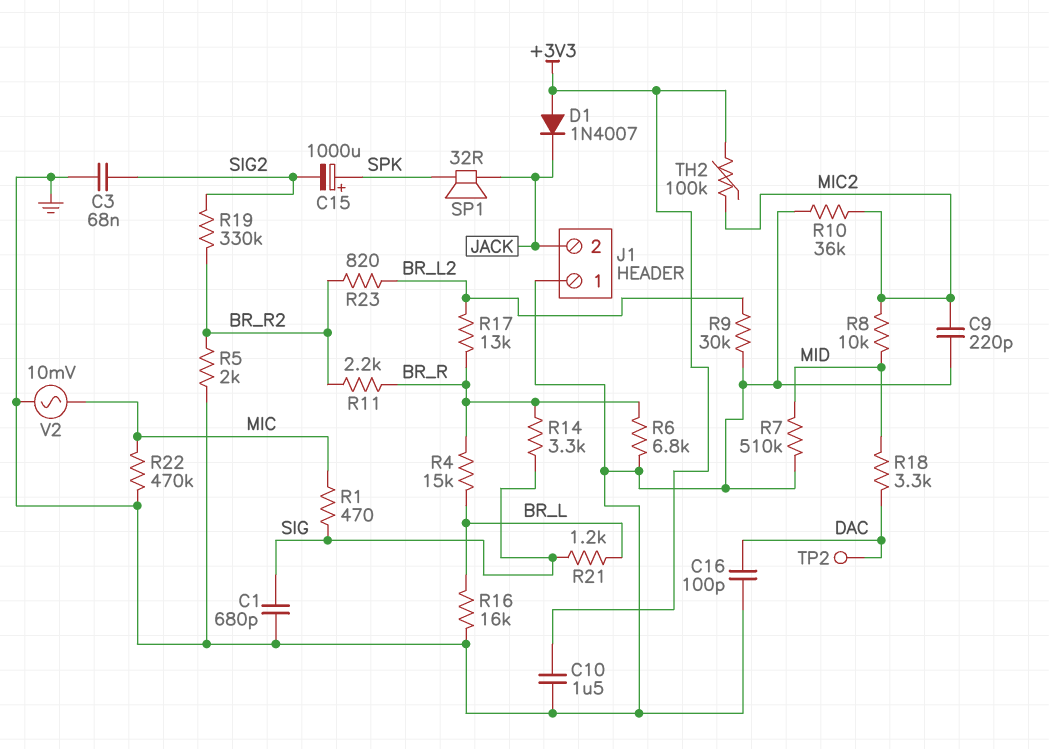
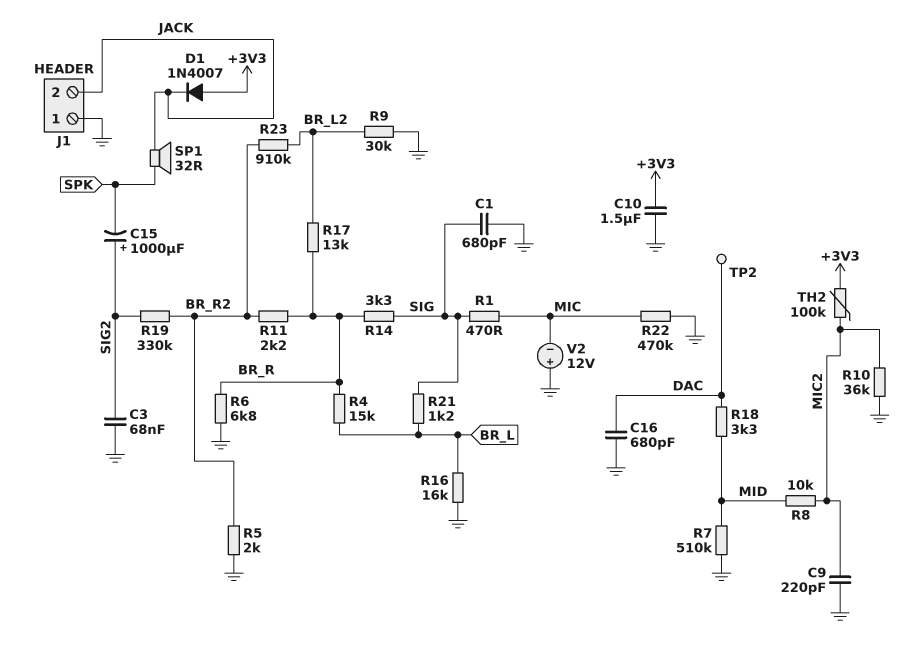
C15: 1000uF (plus SPK, minus SIG2) -> 1000uF (plus SIG2, minus SPK)
C16: 100pF (DAC, GND) -> 680pF (DAC, GND)
R23: 820 (BR_L2, BR_R2) -> 910k (BR_L2, BR_R2)
V2: AC 10mV (GND, MIC) -> 12V (plus GND, minus MIC)

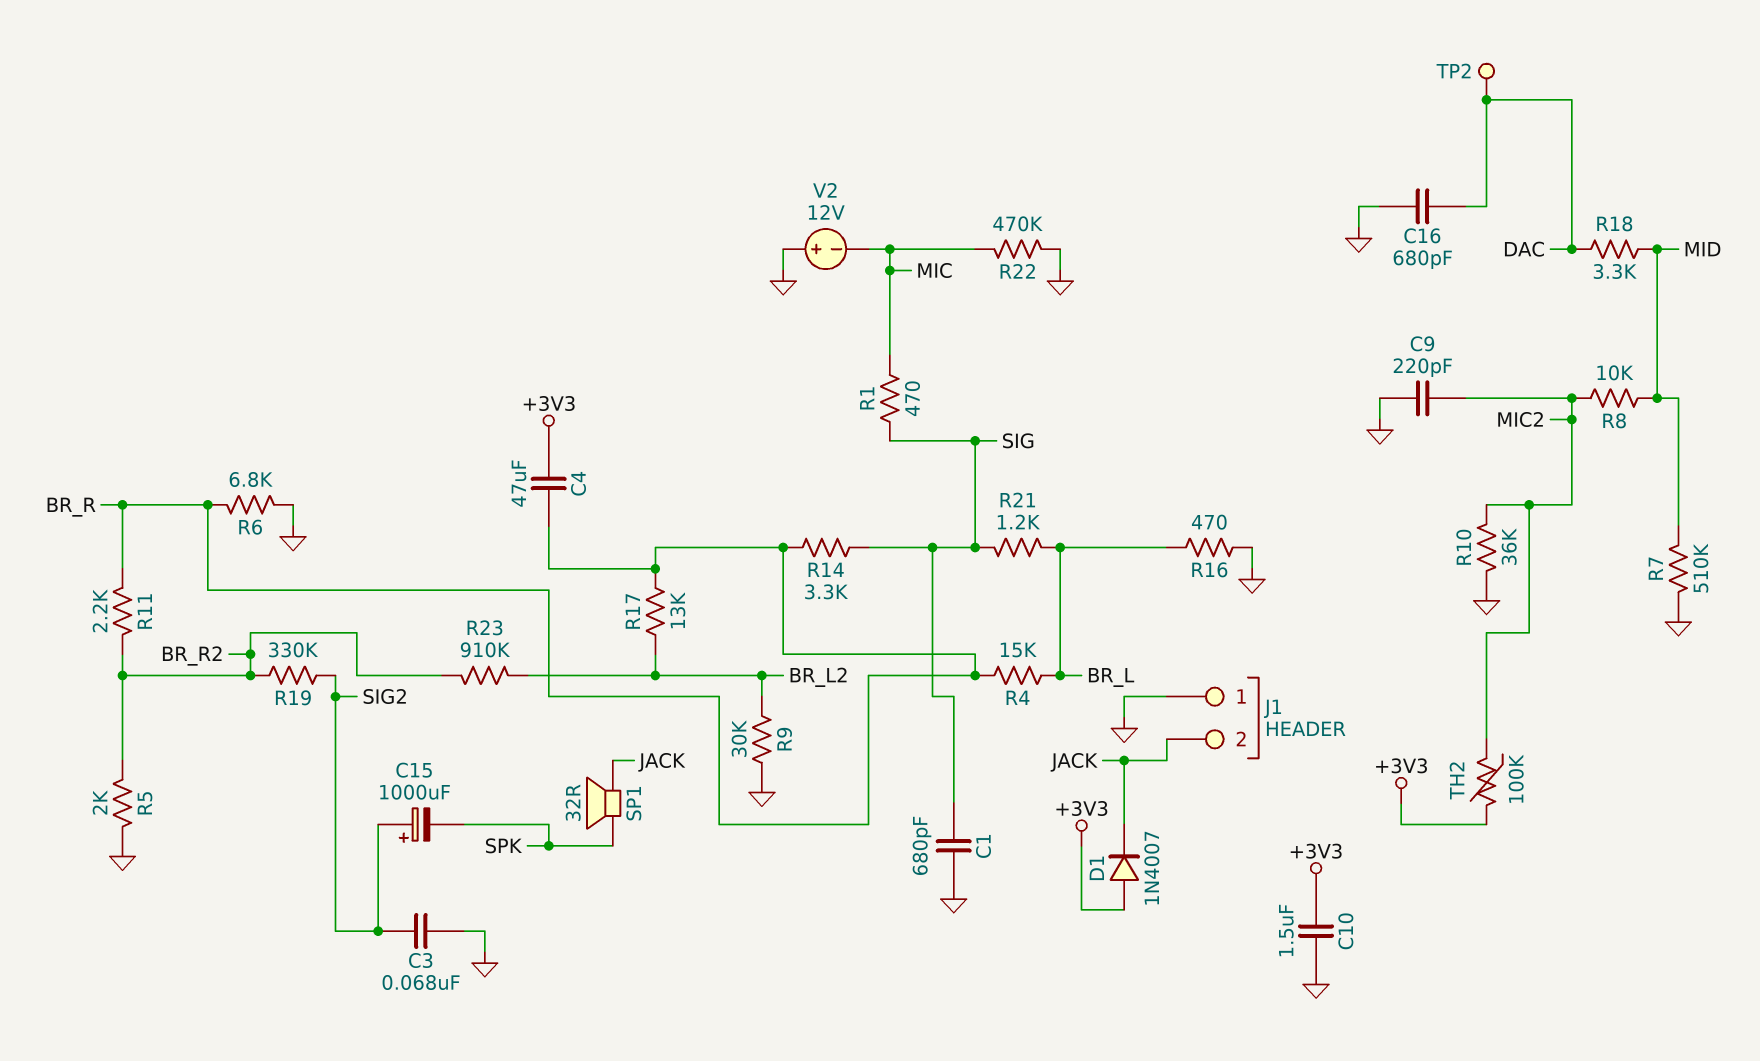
C4: none -> 47uF (+3V3, BR_R)
R16: 16k (BR_L, GND) -> 470 (BR_L, GND)

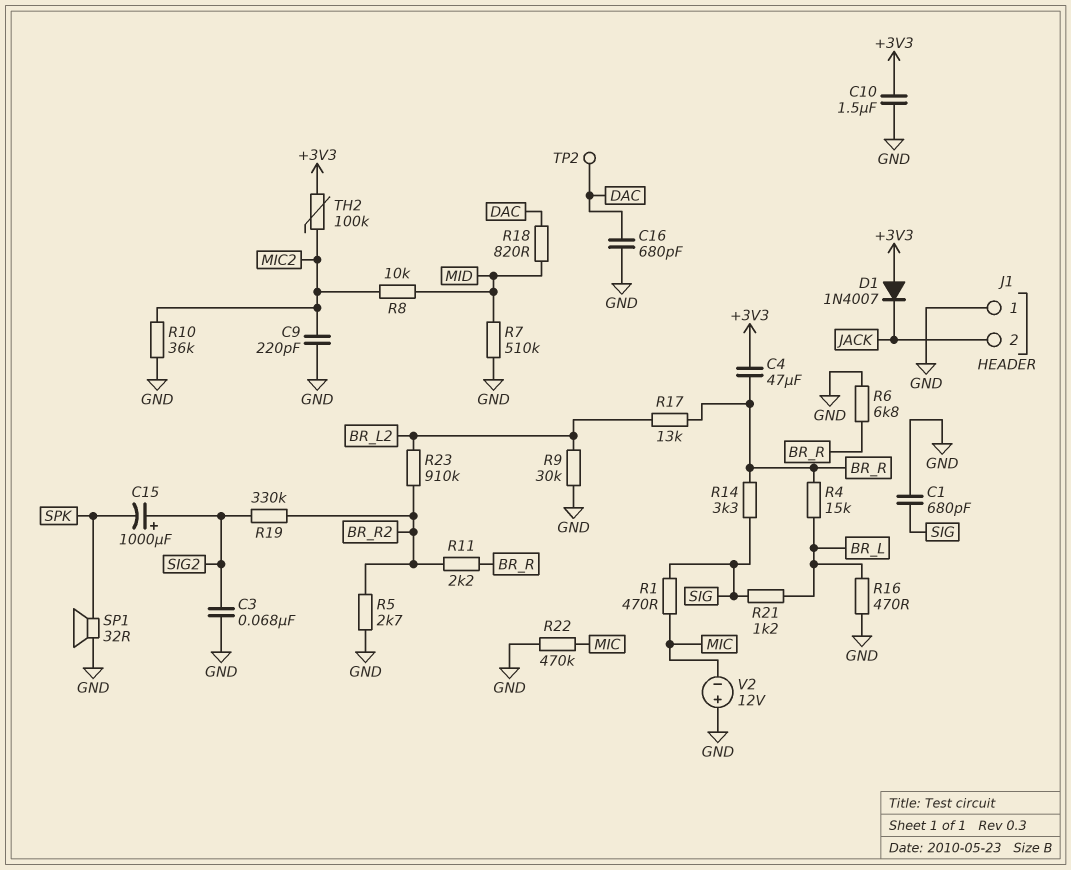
R5: 2k (BR_R2, GND) -> 2.7k (BR_R2, GND)
R18: 3.3k (DAC, MID) -> 820 (DAC, MID)
SP1: speaker 32R (JACK, SPK) -> speaker 32R (GND, SPK)

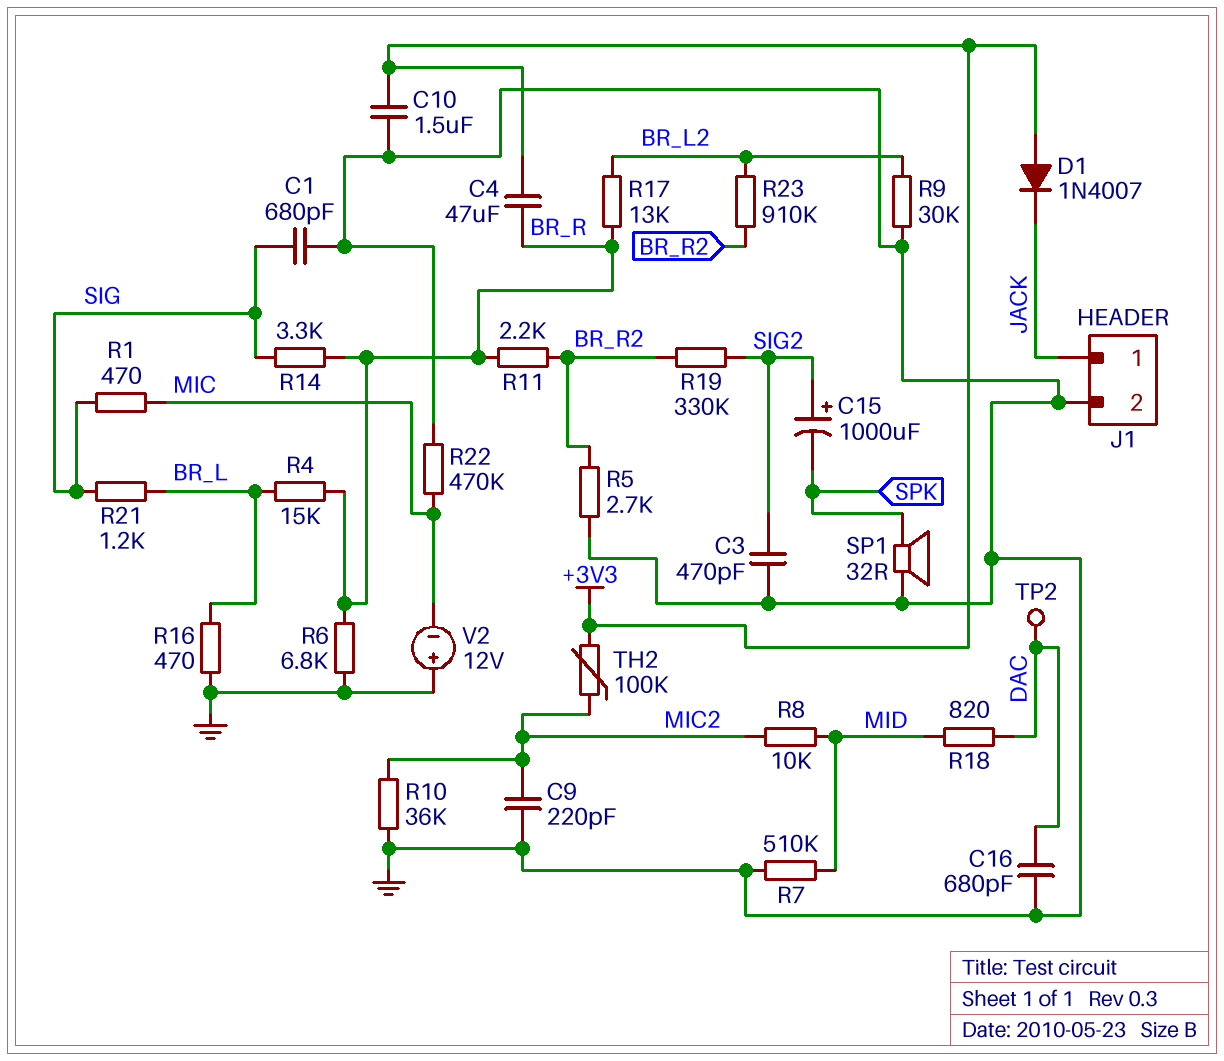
C3: 68nF (GND, SIG2) -> 470pF (GND, SIG2)
J1 pin 1: GND -> JACK
J1 pin 2: JACK -> GND

